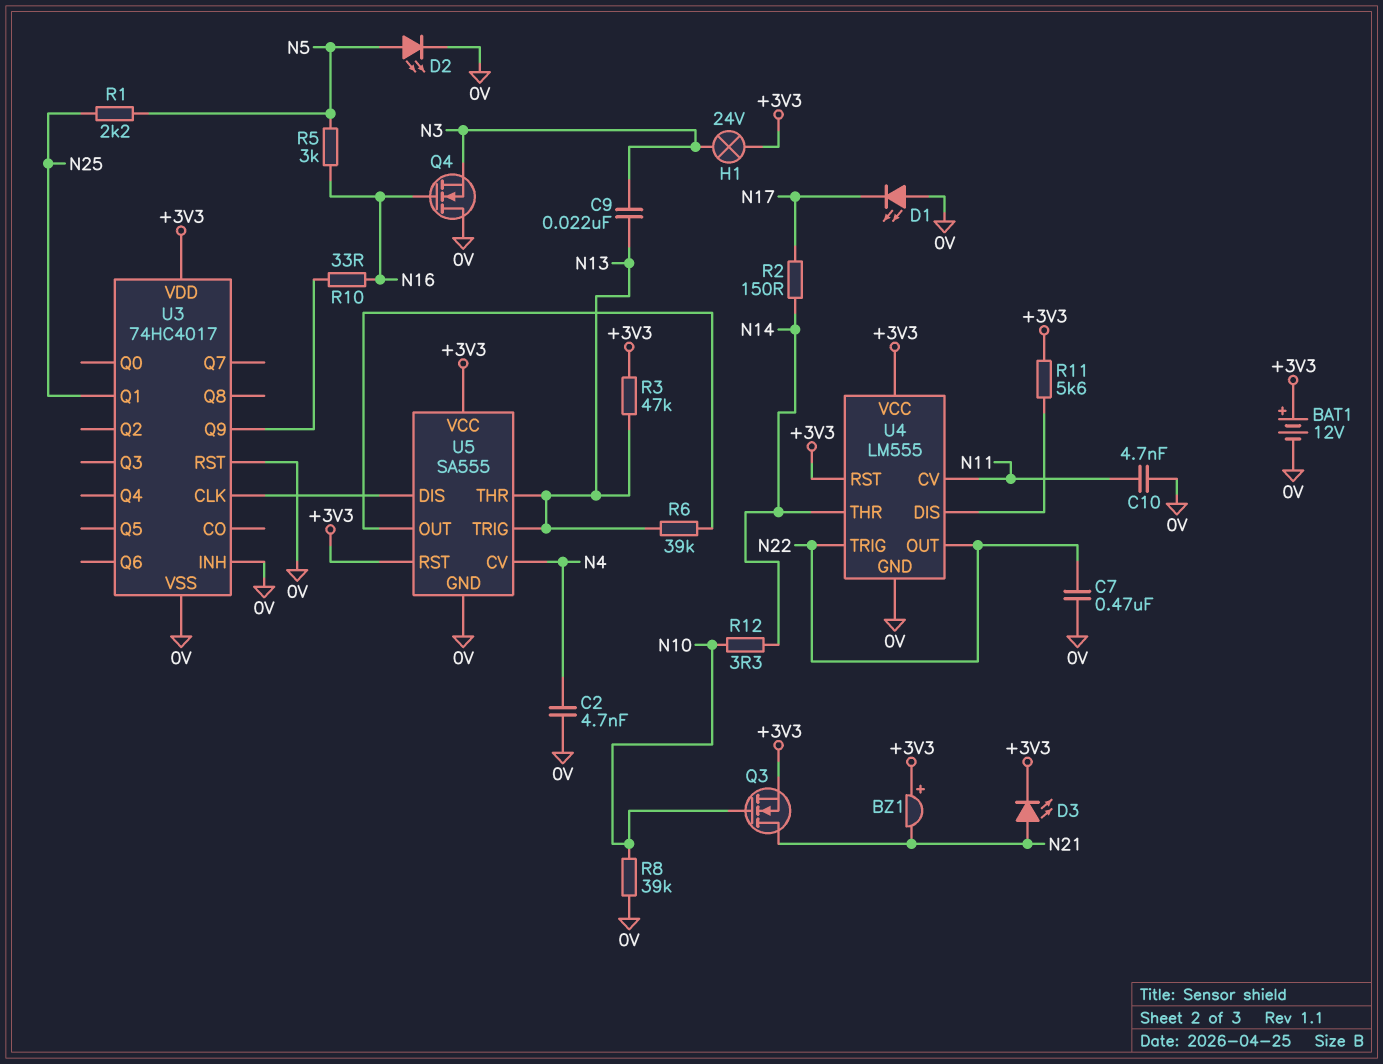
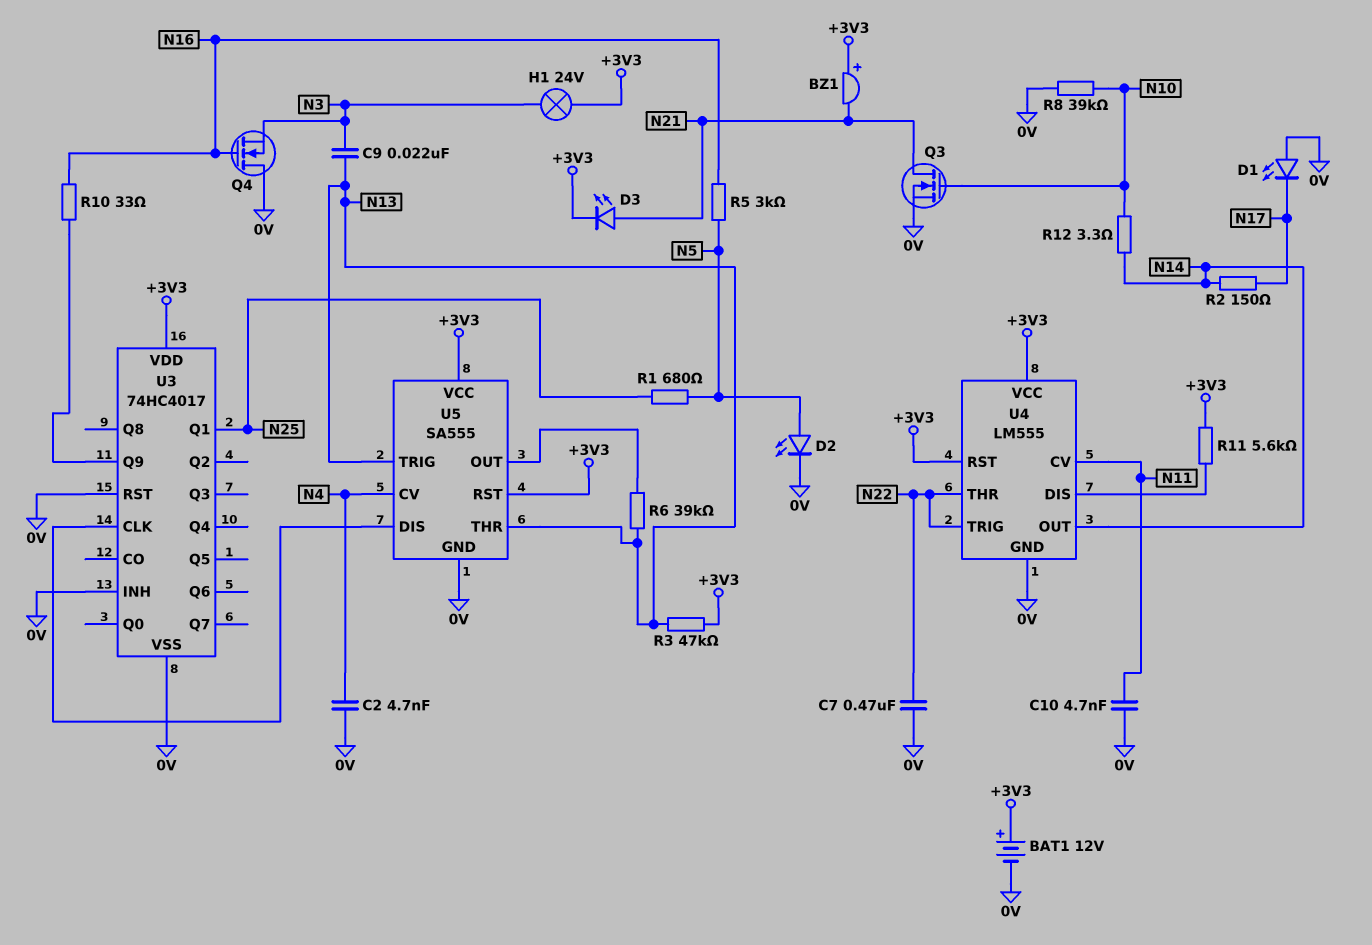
Q3: NMOS (G N10, D N21, S +3V3) -> NMOS (G N10, D N21, S 0V)
R1: 2.2k (N5, N25) -> 680 (N5, N25)
U4 pin OUT: N22 -> N14
U4 pin THR: N14 -> N22

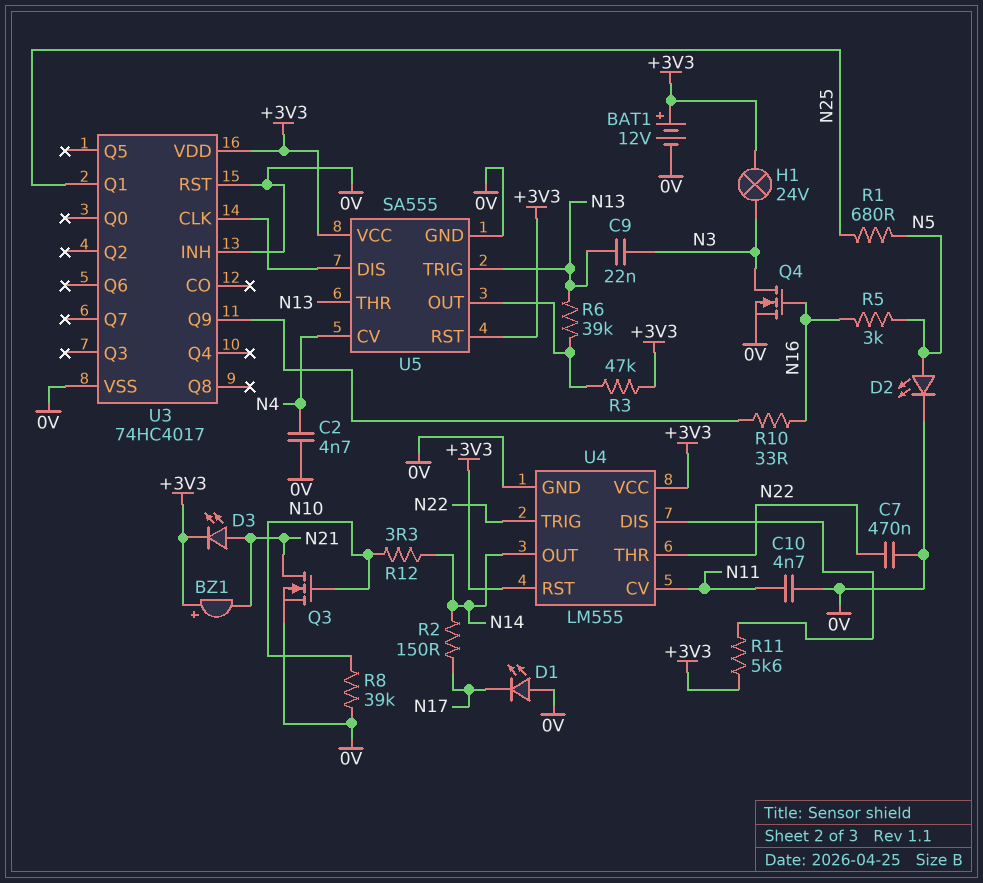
Q4: NMOS (G N16, D 0V, S N3) -> NMOS (G N16, D N3, S 0V)
R3: 47k (+3V3, N13) -> 47k (+3V3, U5/OUT)

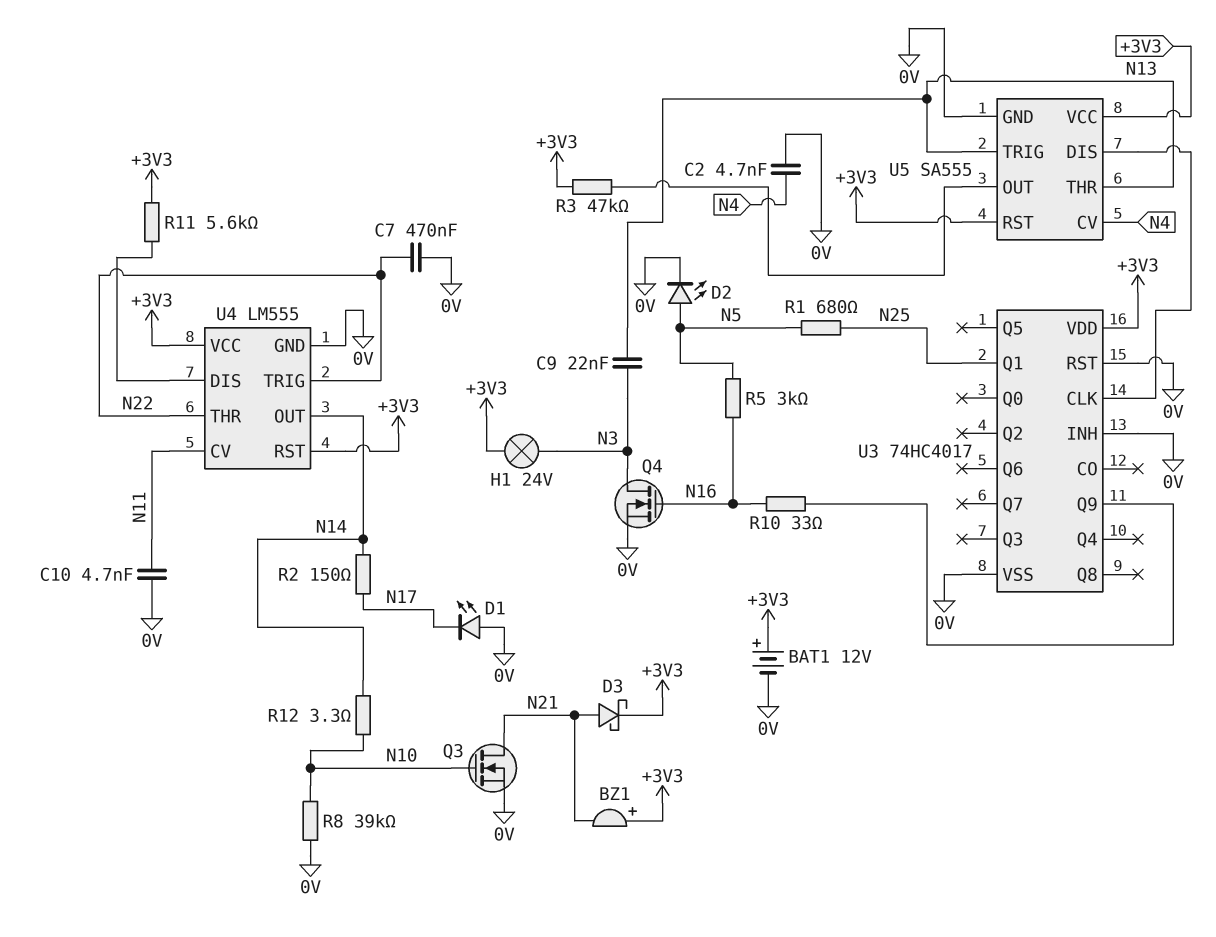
D3: LED (A N21, K +3V3) -> schottky (A N21, K +3V3)
R6: 39k (N13, U5/OUT) -> none

